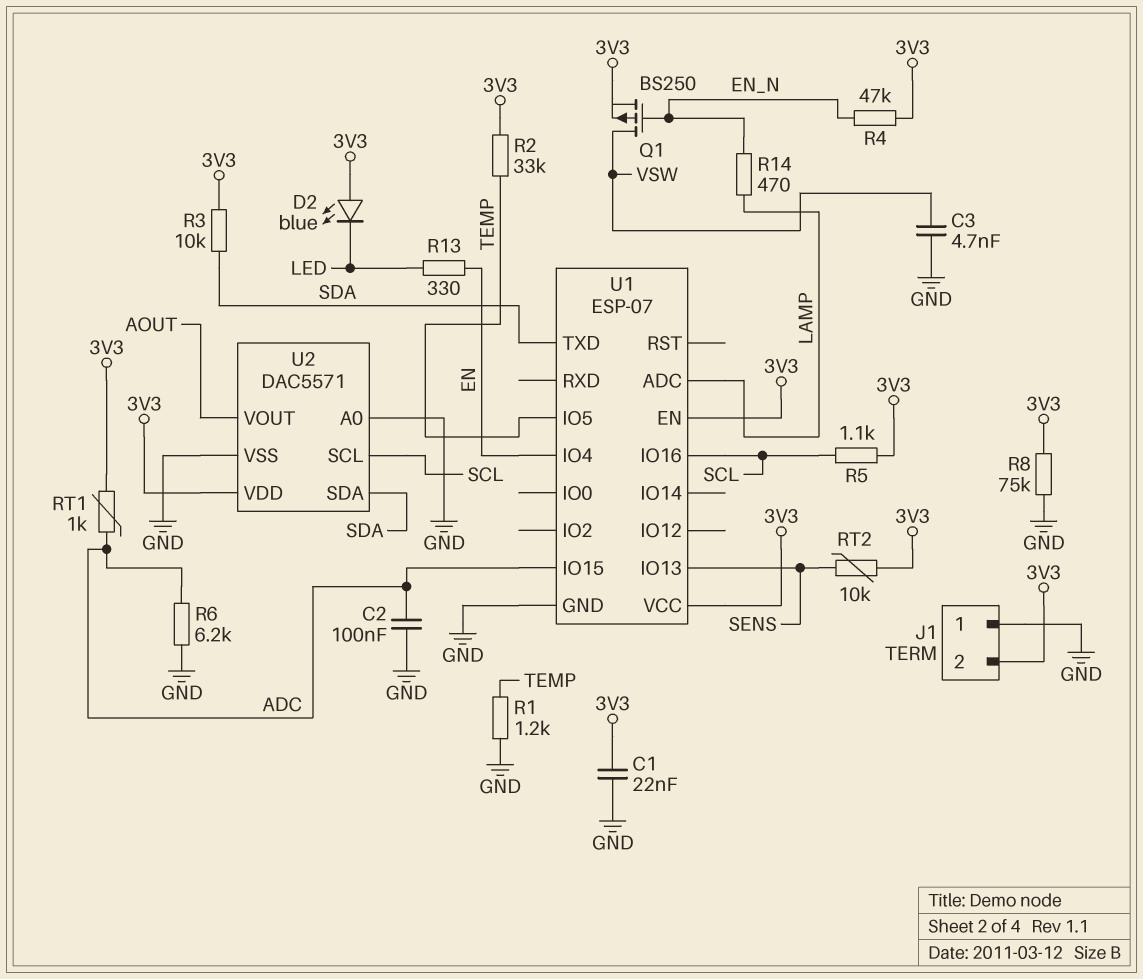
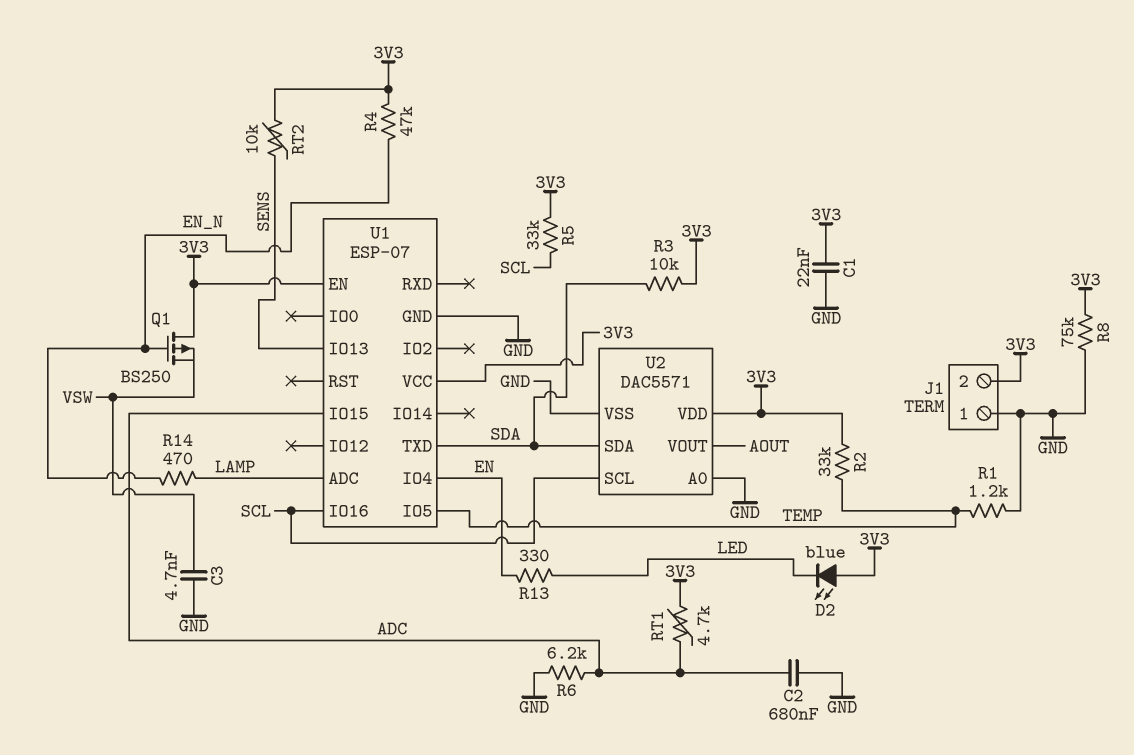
C2: 100nF (ADC, GND) -> 680nF (ADC, GND)
Q1: PMOS BS250 (G EN_N, D VSW, S 3V3) -> PMOS BS250 (G EN_N, D 3V3, S VSW)
R5: 1.1k (3V3, SCL) -> 33k (3V3, SCL)
RT1: 1k (3V3, ADC) -> 4.7k (3V3, ADC)

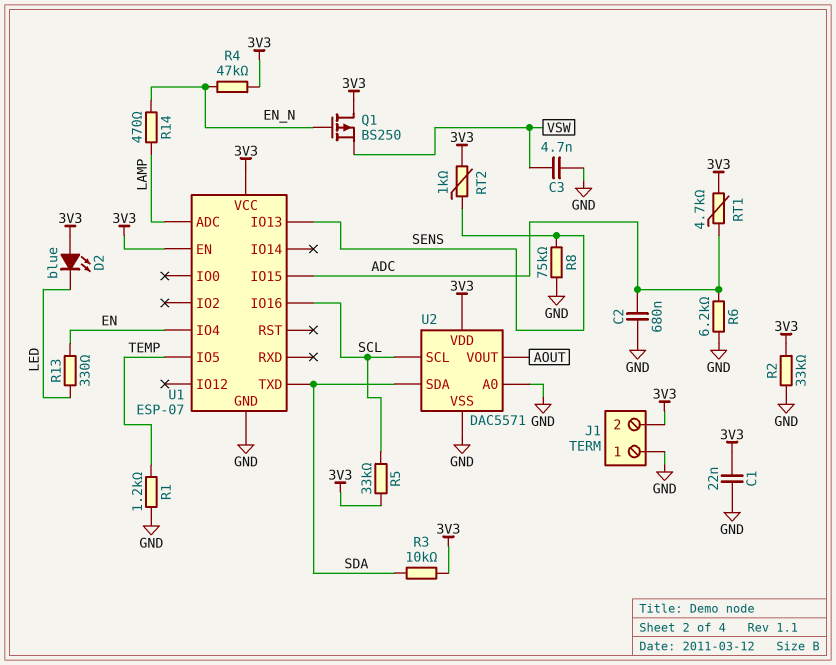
R2: 33k (3V3, TEMP) -> 33k (3V3, GND)
R8: 75k (3V3, GND) -> 75k (GND, SENS)
RT2: 10k (3V3, SENS) -> 1k (3V3, SENS)

